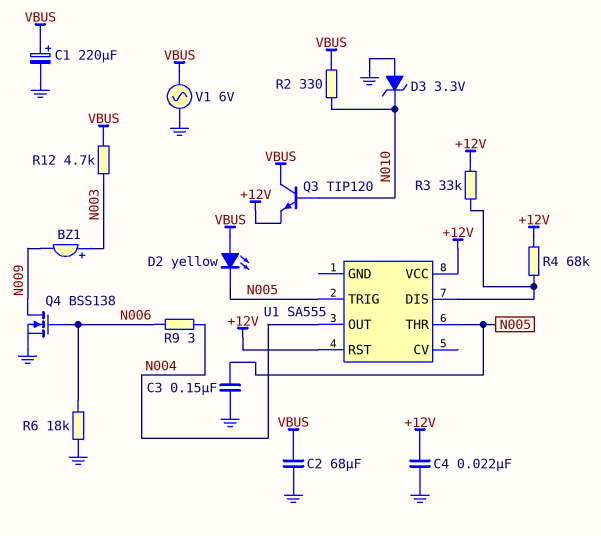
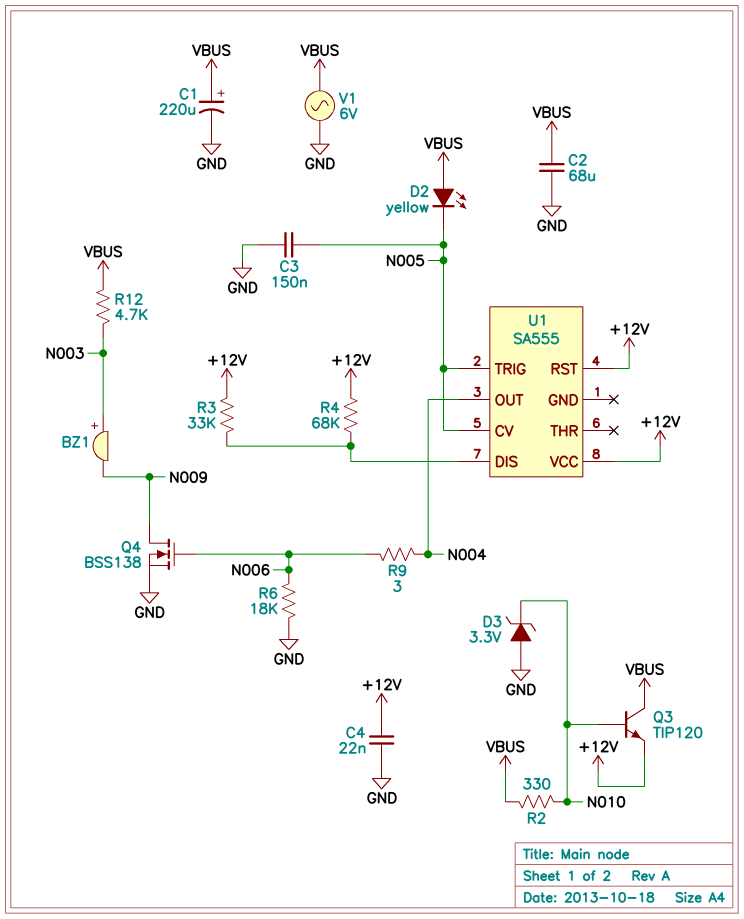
U1 pin CV: none -> N005
U1 pin THR: N005 -> none

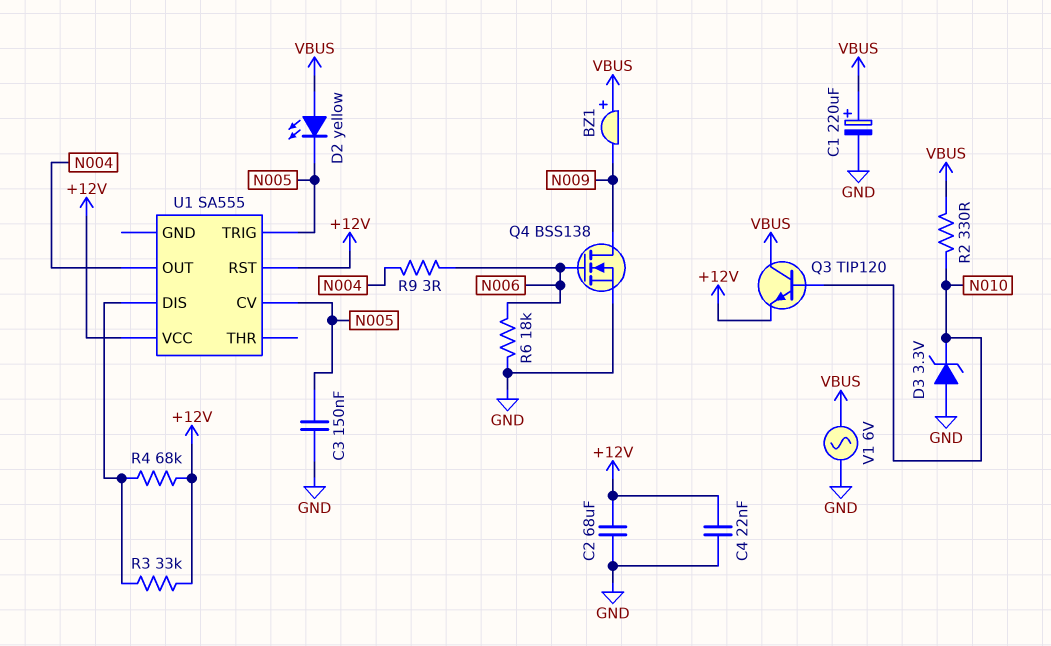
BZ1: buzzer (plus N003, minus N009) -> buzzer (plus VBUS, minus N009)
C2: 68uF (GND, VBUS) -> 68uF (+12V, GND)
R12: 4.7k (N003, VBUS) -> none

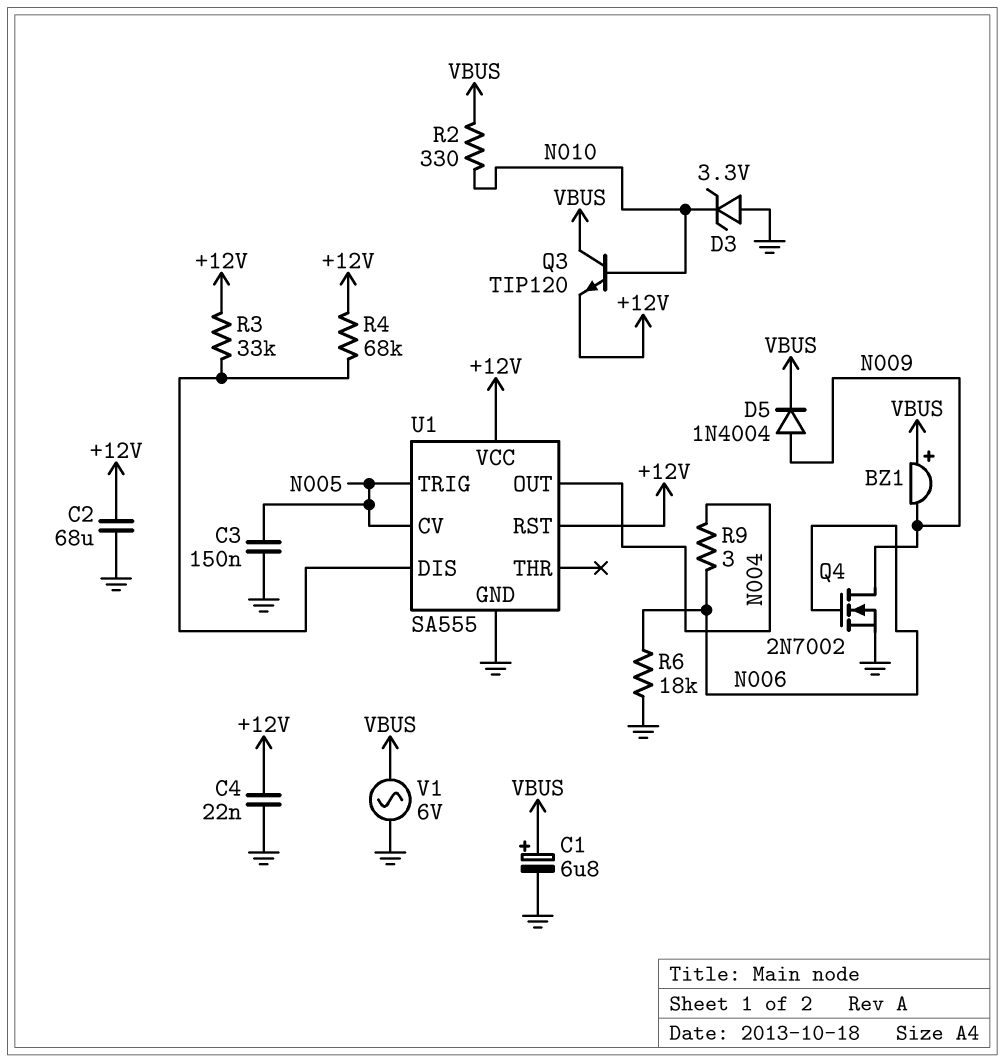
C1: 220uF (plus VBUS, minus GND) -> 6.8uF (plus VBUS, minus GND)
D2: LED yellow (A VBUS, K N005) -> none
D5: none -> diode 1N4004 (A N009, K VBUS)
Q4: NMOS BSS138 (G N006, D N009, S GND) -> NMOS 2N7002 (G N006, D N009, S GND)
U1 pin GND: none -> GND

